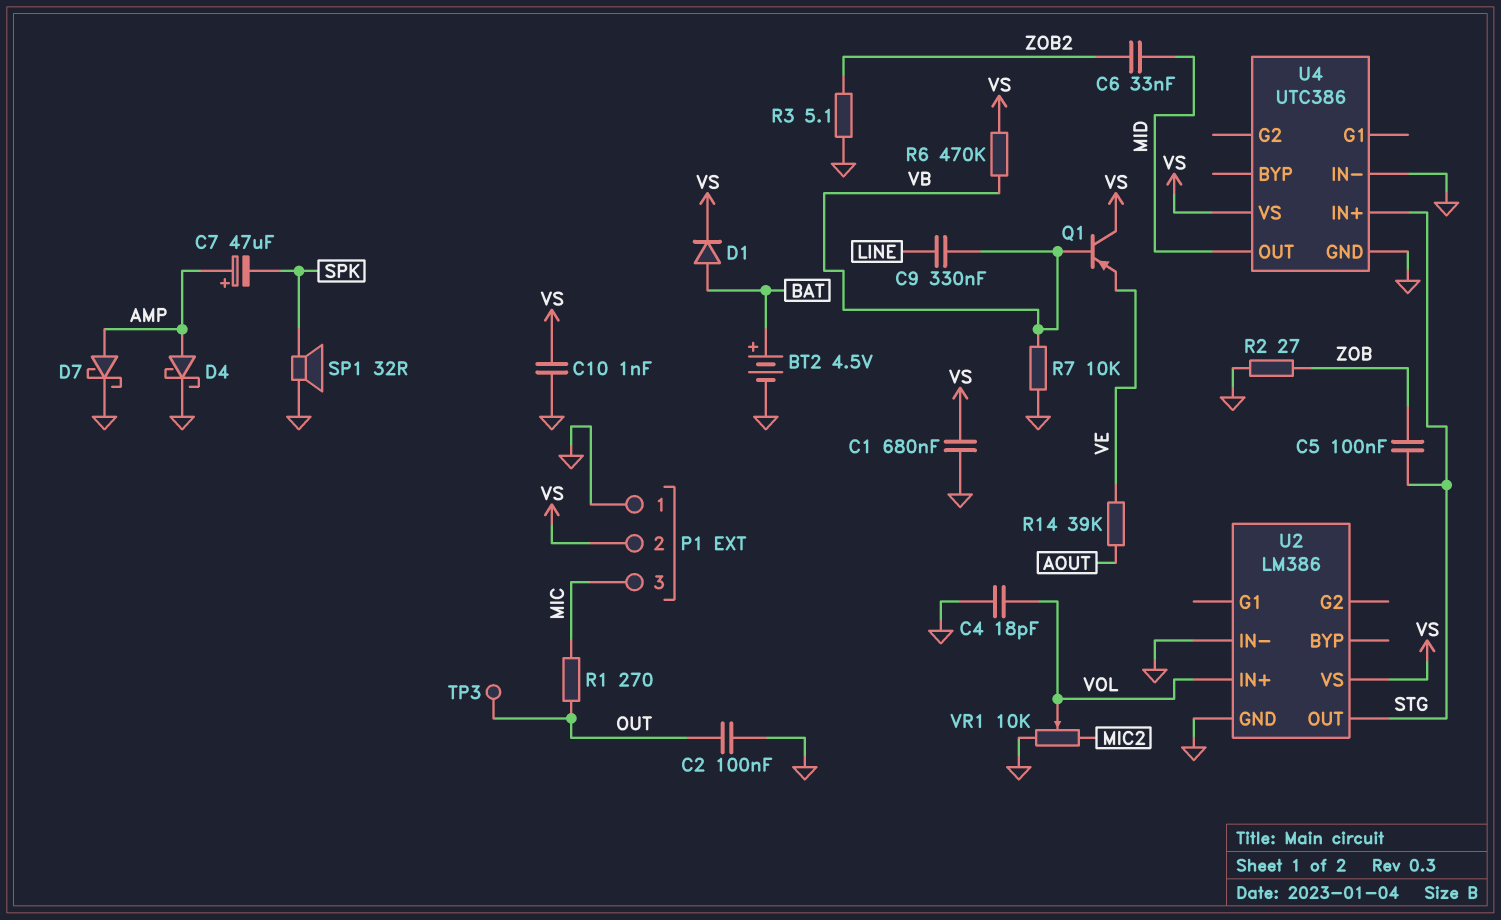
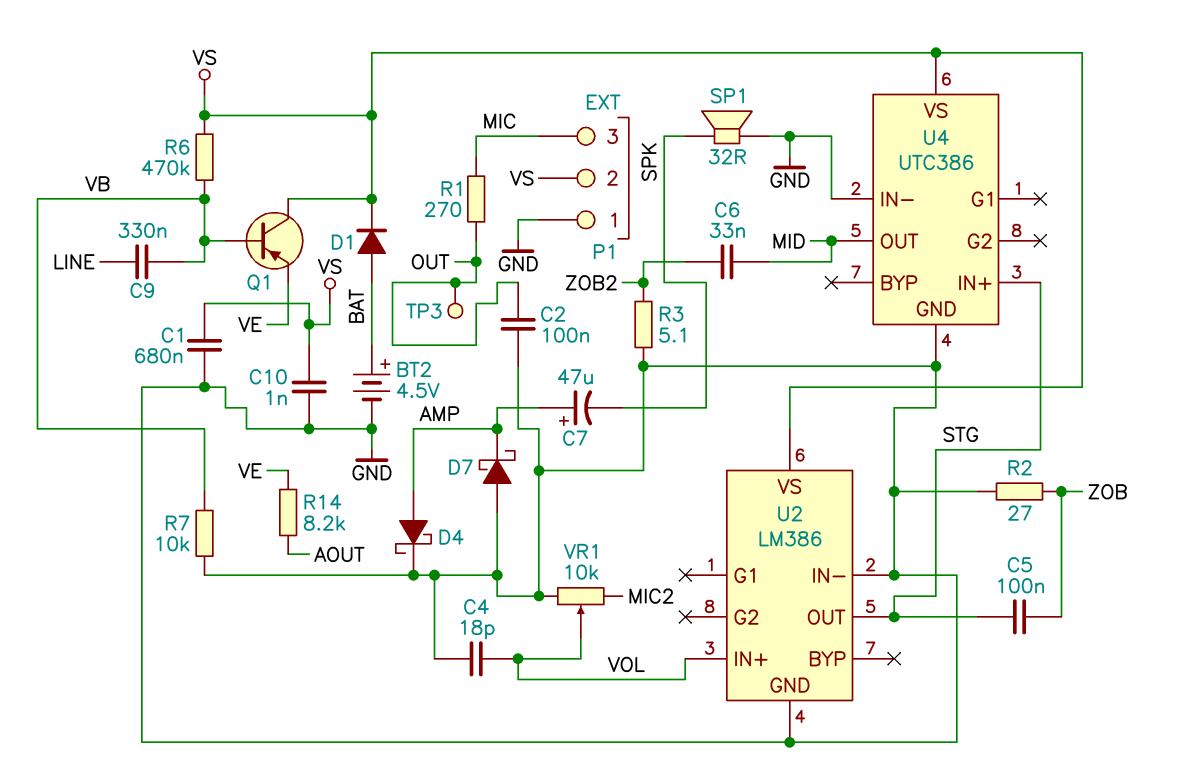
D7: schottky (A AMP, K GND) -> schottky (A GND, K AMP)
R14: 39k (AOUT, VE) -> 8.2k (AOUT, VE)

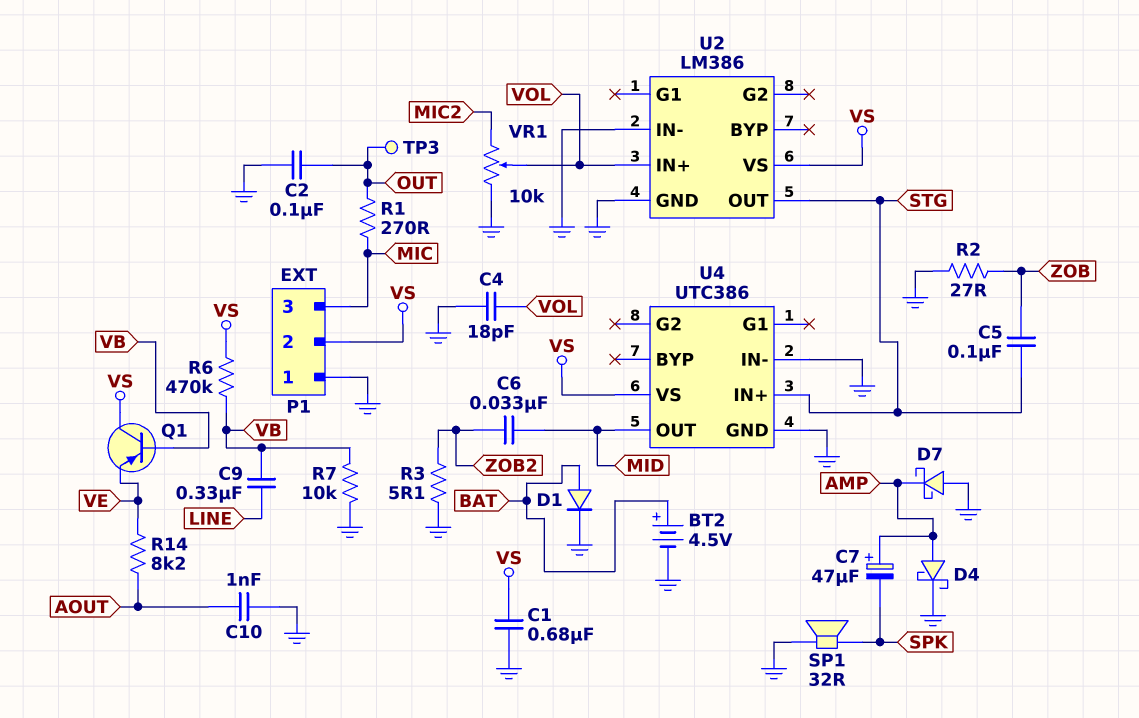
C10: 1nF (GND, VS) -> 1nF (AOUT, GND)
D1: diode (A BAT, K VS) -> diode (A BAT, K GND)

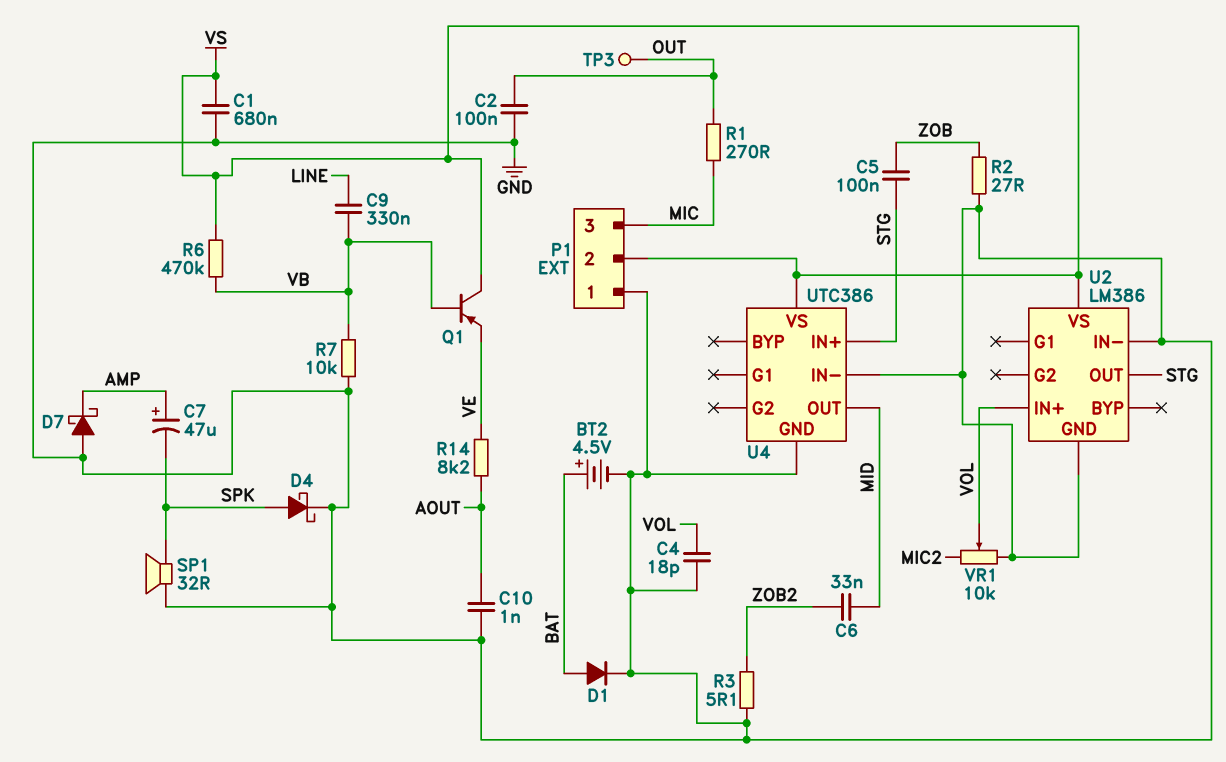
D4: schottky (A AMP, K GND) -> schottky (A SPK, K GND)

